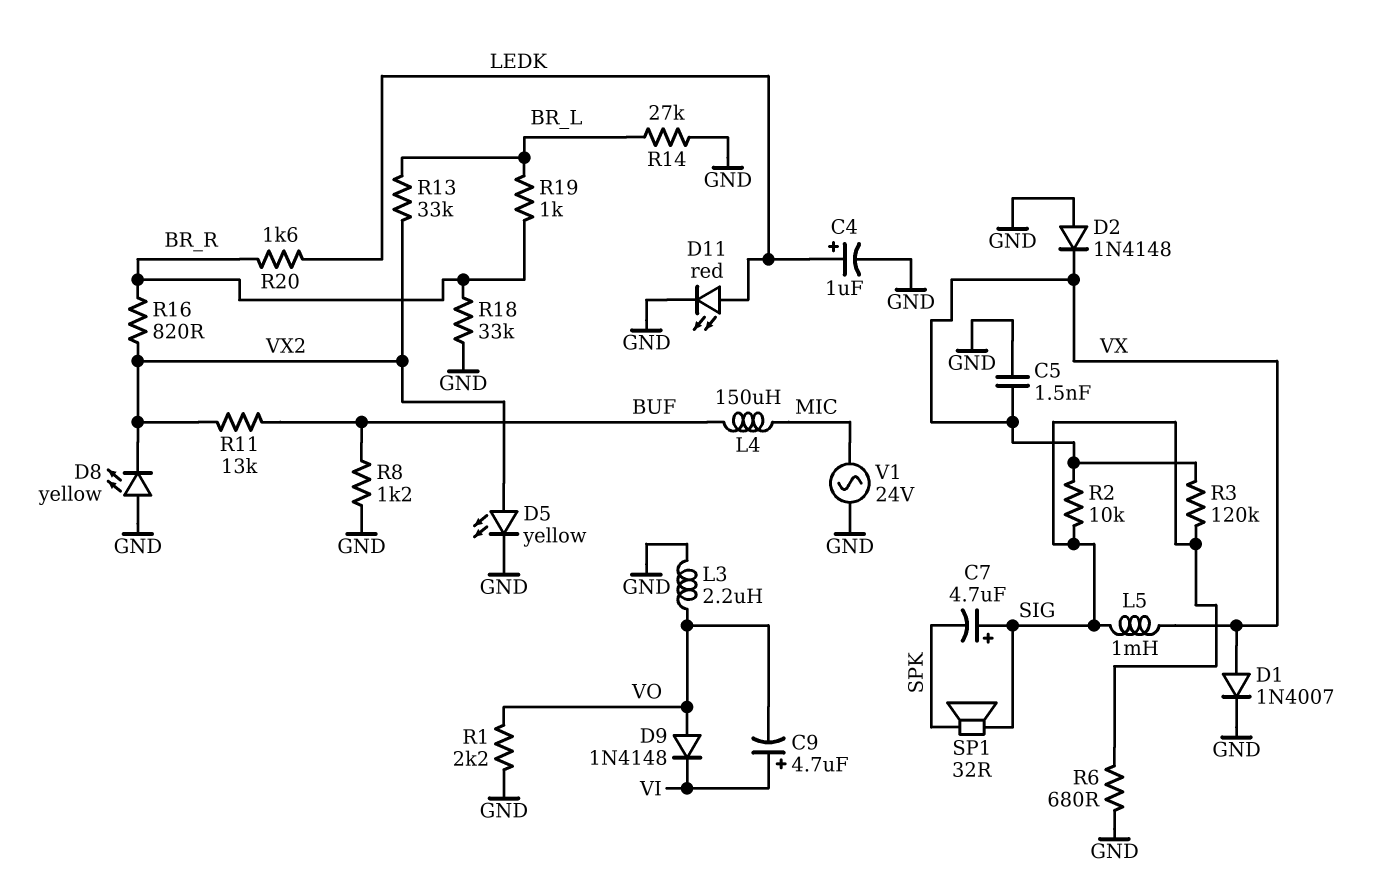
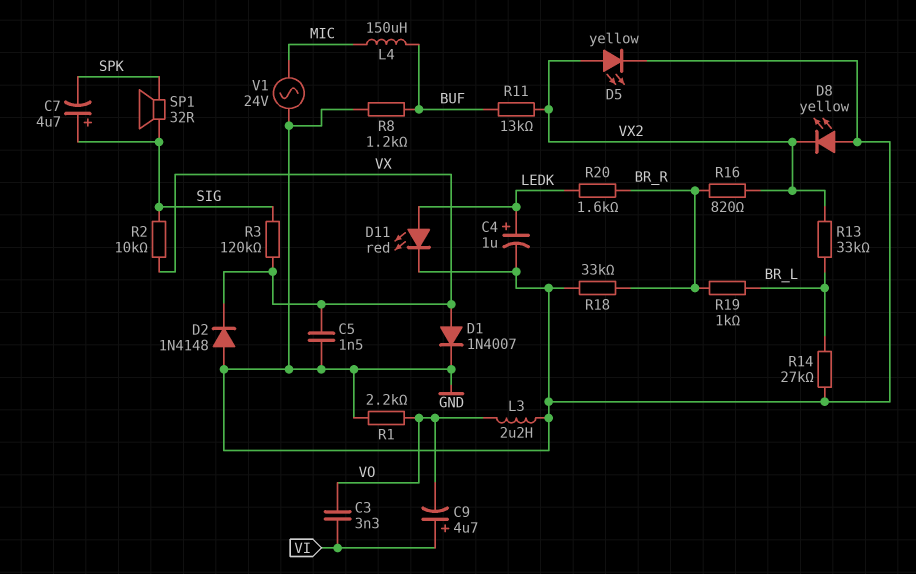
C3: none -> 3.3nF (VI, VO)
D9: diode 1N4148 (A VO, K VI) -> none
L5: 1mH (SIG, VX) -> none
R6: 680 (GND, SIG) -> none

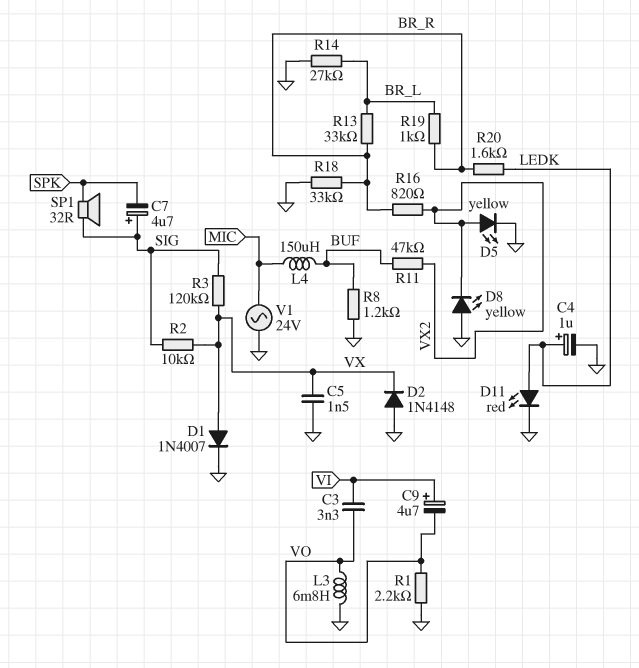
L3: 2.2uH (GND, VO) -> 6.8mH (GND, VO)
R11: 13k (BUF, VX2) -> 47k (BUF, VX2)
R13: 33k (BR_L, VX2) -> 33k (BR_L, BR_R)

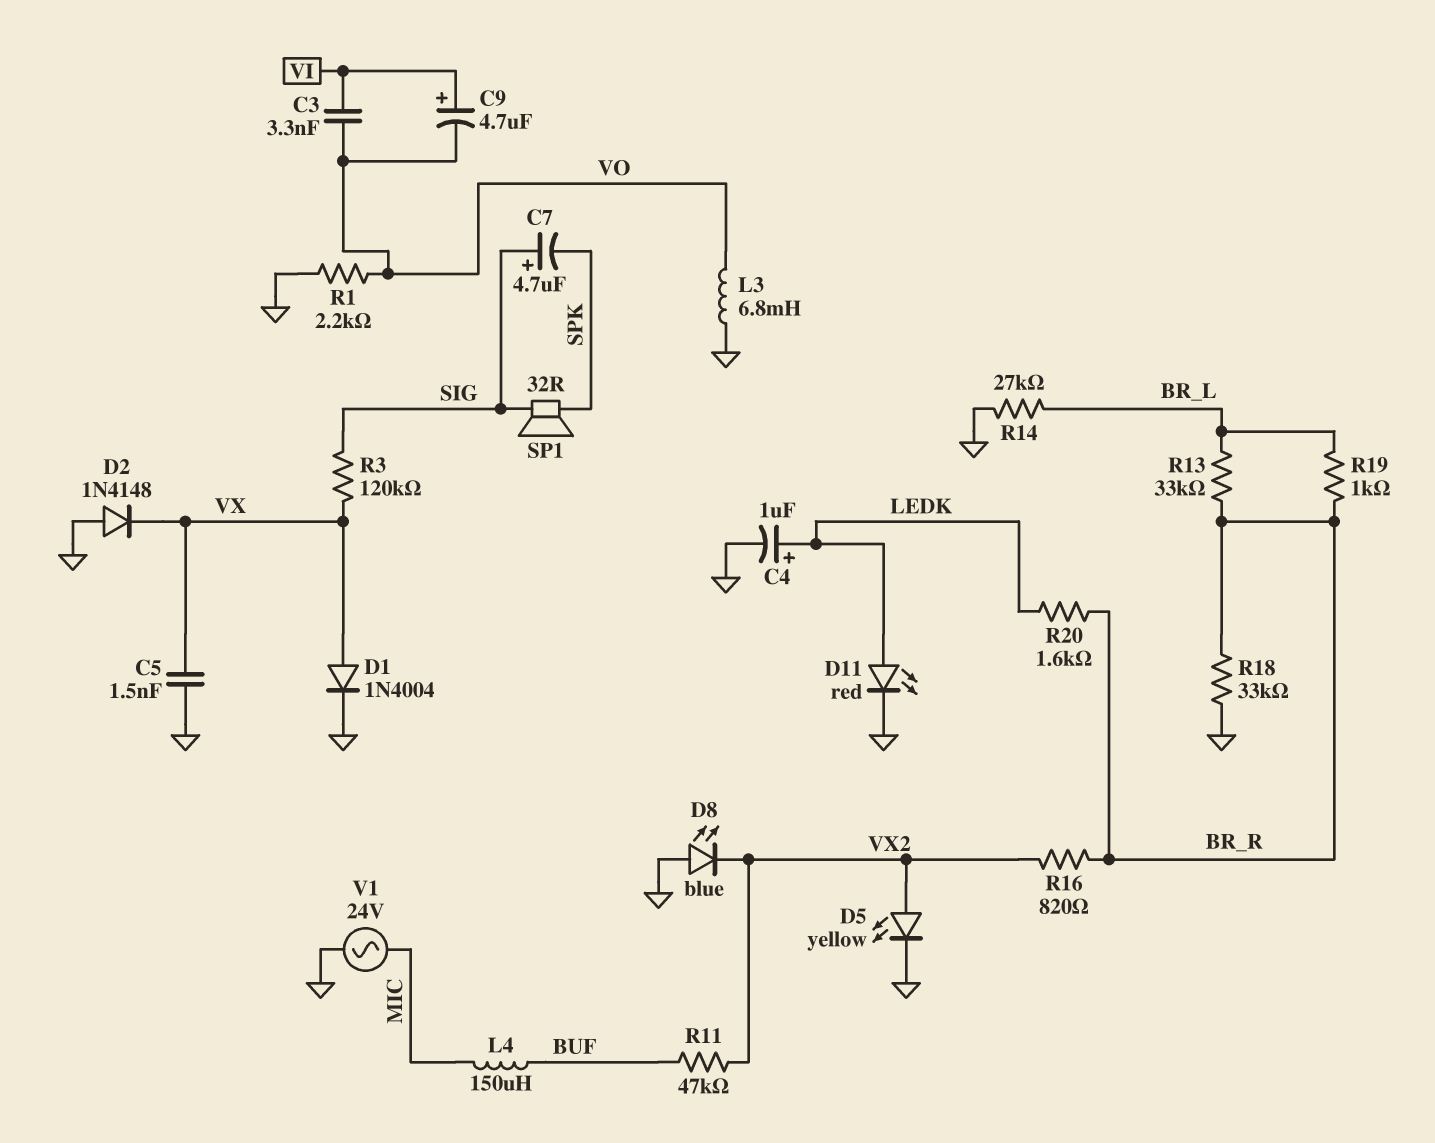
D1: diode 1N4007 (A VX, K GND) -> diode 1N4004 (A VX, K GND)
D8: LED yellow (A GND, K VX2) -> LED blue (A GND, K VX2)
R2: 10k (SIG, VX) -> none
R8: 1.2k (BUF, GND) -> none

